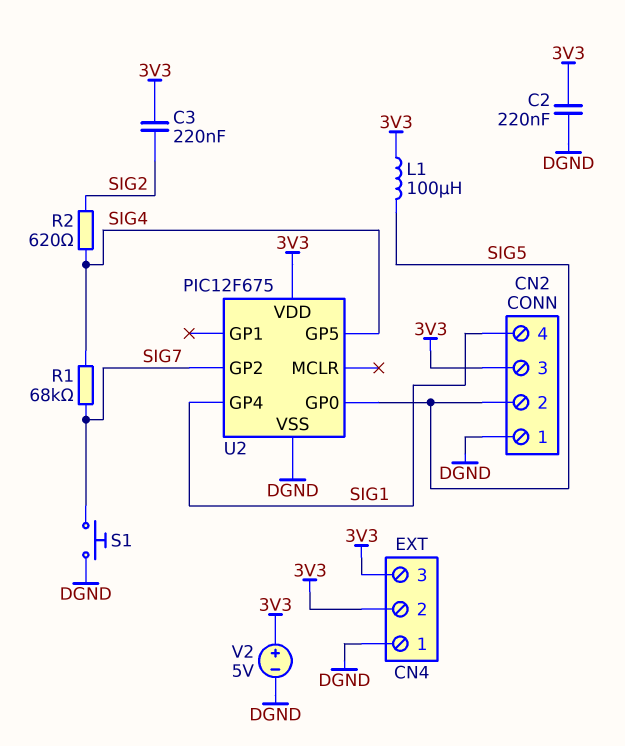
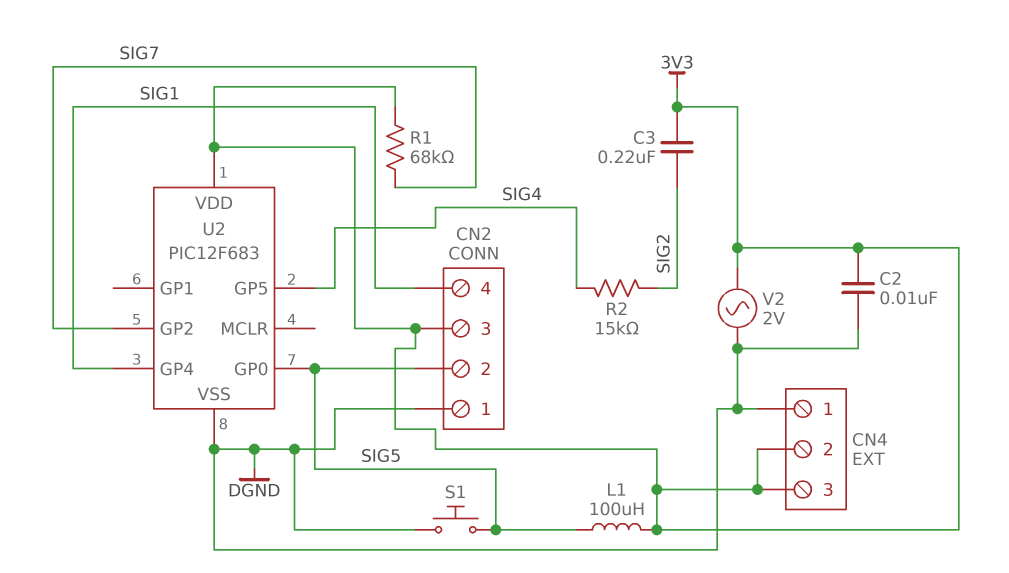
C2: 220nF (3V3, DGND) -> 10nF (3V3, DGND)
R1: 68k (SIG4, SIG7) -> 68k (3V3, SIG7)
R2: 620 (SIG2, SIG4) -> 15k (SIG2, SIG4)
S1: button (DGND, SIG7) -> button (DGND, SIG5)
U2: PIC12F675 -> PIC12F683
V2: 5V (plus 3V3, minus DGND) -> AC 2V (3V3, DGND)

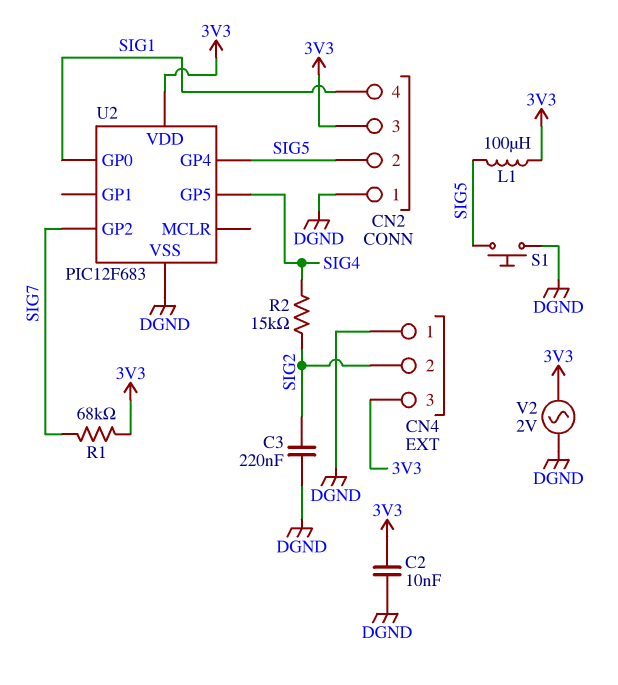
C3: 220nF (3V3, SIG2) -> 220nF (DGND, SIG2)
CN4 pin 2: 3V3 -> SIG2
U2 pin GP0: SIG5 -> SIG1
U2 pin GP4: SIG1 -> SIG5

